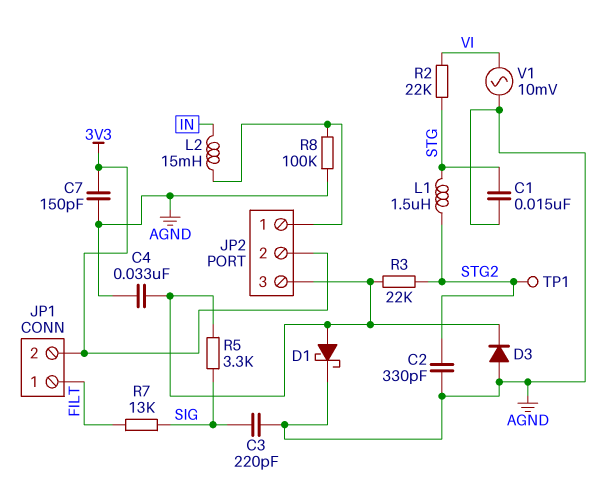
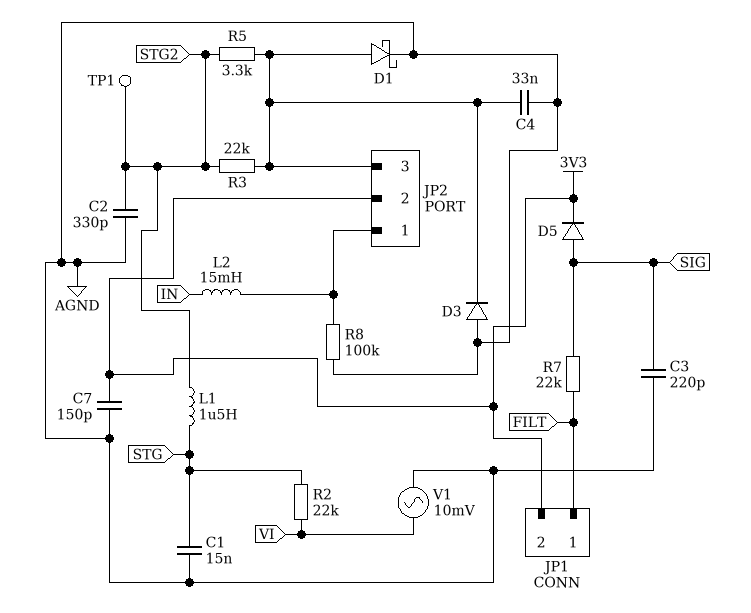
D5: none -> diode (A SIG, K 3V3)
R5: 3.3k (JP2/3, SIG) -> 3.3k (JP2/3, STG2)
R7: 13k (FILT, SIG) -> 22k (FILT, SIG)

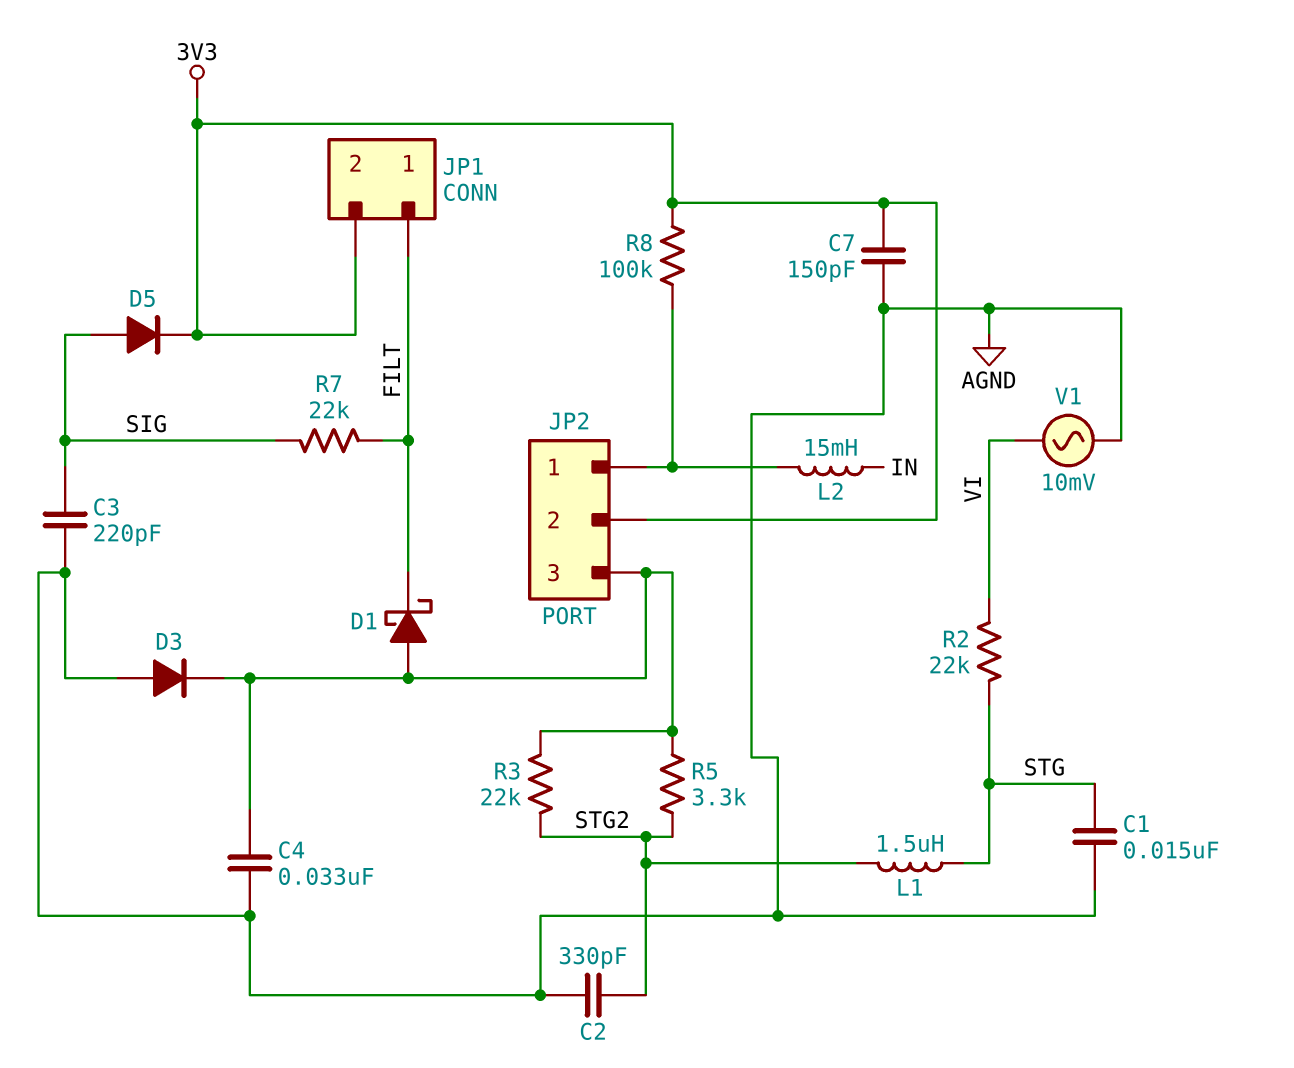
D1: schottky (A JP2/3, K AGND) -> schottky (A JP2/3, K FILT)
R8: 100k (AGND, JP2/1) -> 100k (3V3, JP2/1)
TP1: test point (STG2) -> none

